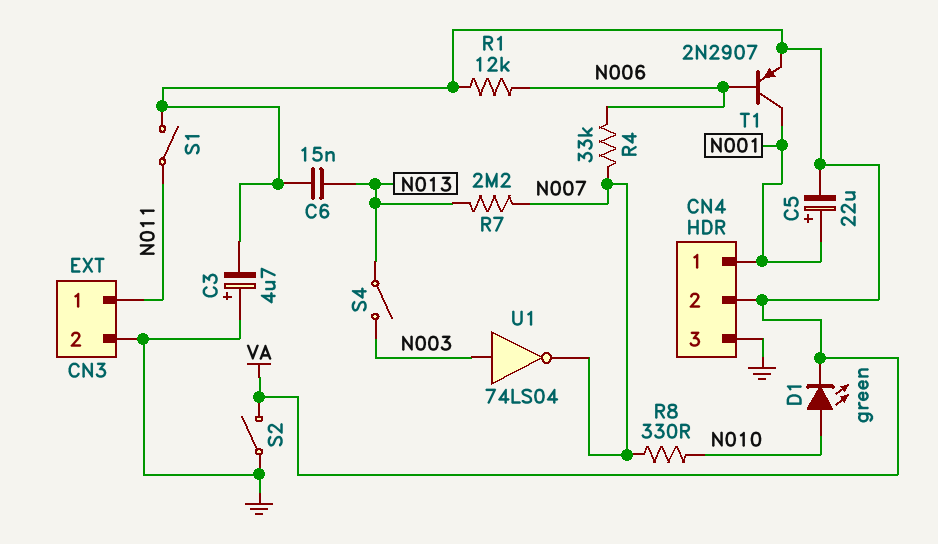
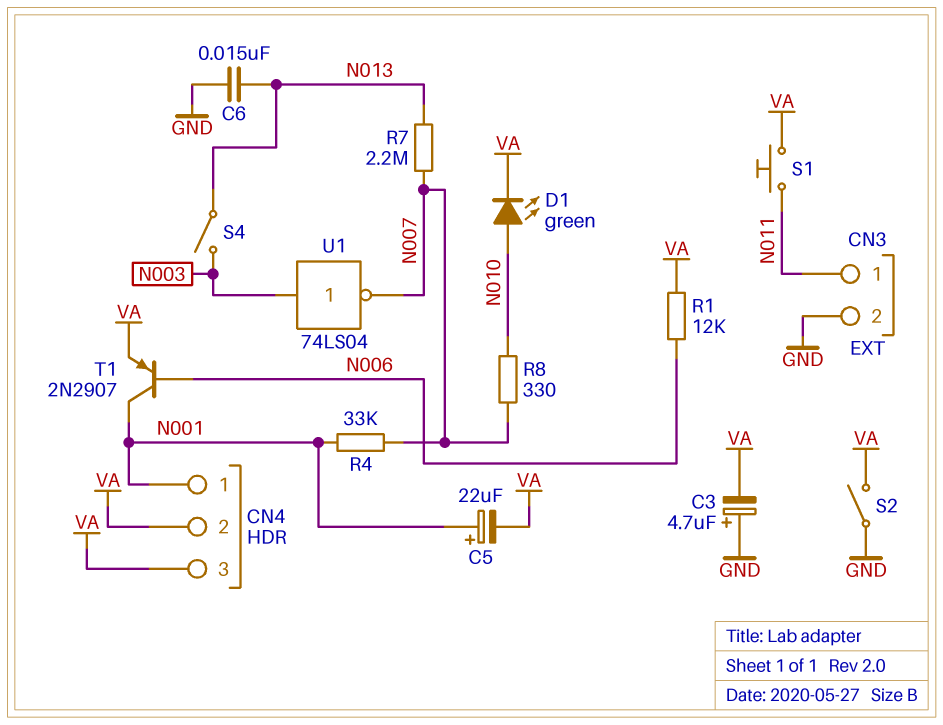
C6: 15nF (N013, VA) -> 15nF (GND, N013)
CN4 pin 3: GND -> VA
R4: 33k (N006, N007) -> 33k (N001, N007)
S1: switch (N011, VA) -> button (N011, VA)

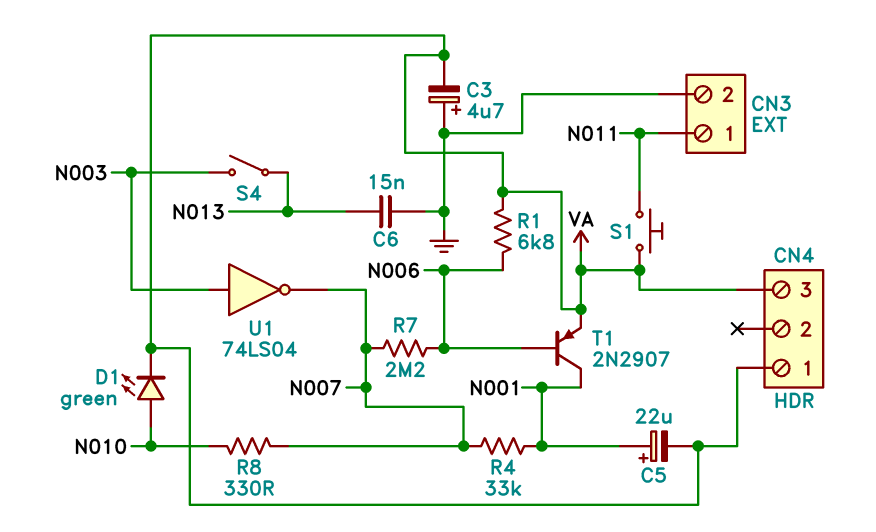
CN4 pin 1: N001 -> VA
CN4 pin 2: VA -> none
R1: 12k (N006, VA) -> 6.8k (N006, VA)
R7: 2.2M (N007, N013) -> 2.2M (N006, N007)
S2: switch (GND, VA) -> none

